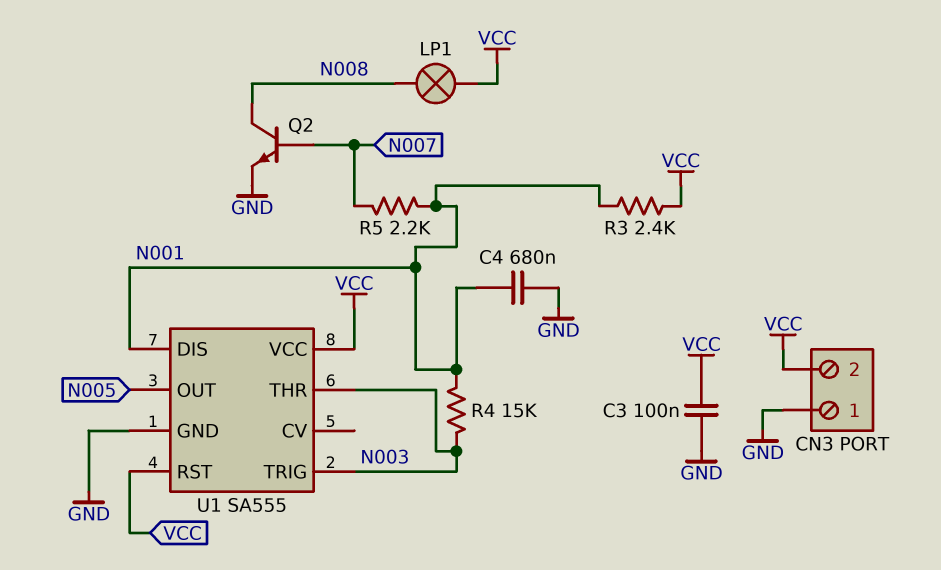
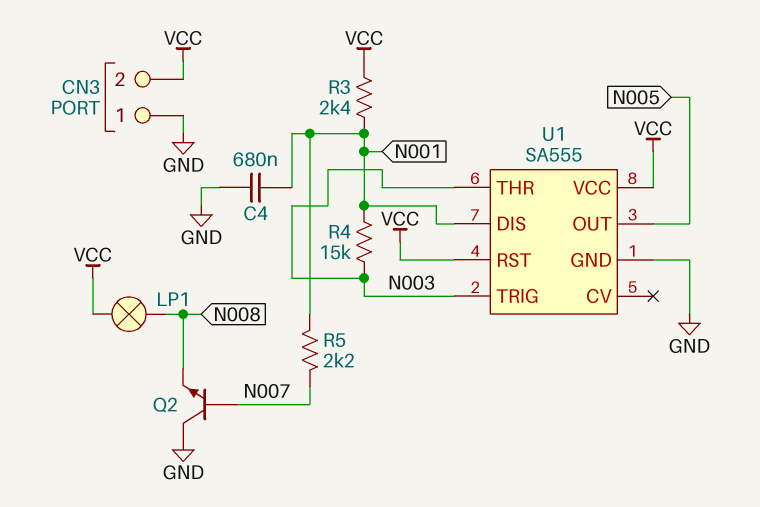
C3: 100nF (GND, VCC) -> none
Q2: NPN (B N007, C N008, E GND) -> NPN (B N007, C GND, E N008)

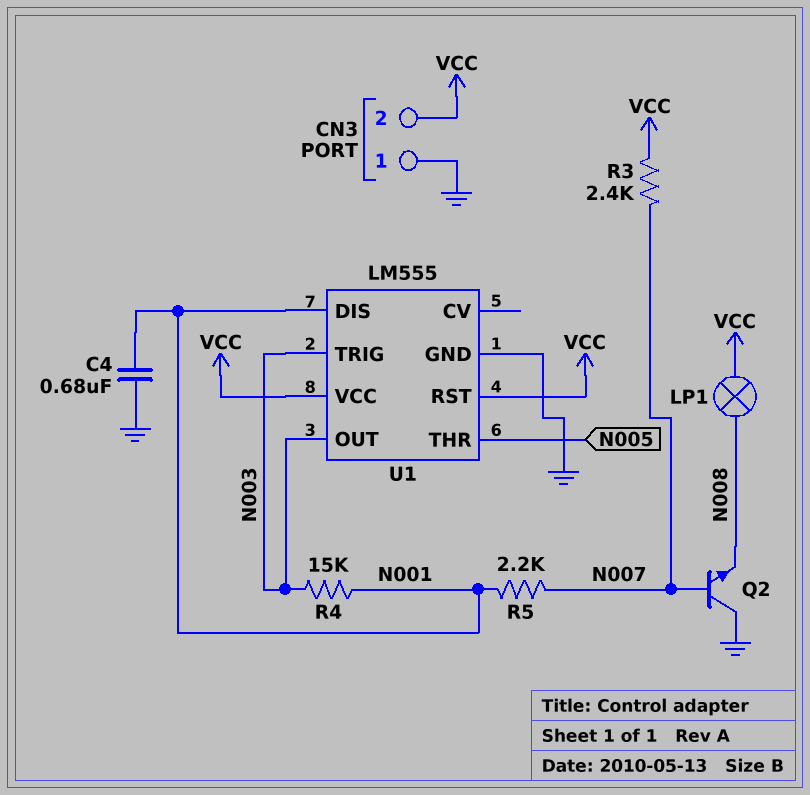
R3: 2.4k (N001, VCC) -> 2.4k (N007, VCC)
U1: SA555 -> LM555
U1 pin OUT: N005 -> N003
U1 pin THR: N003 -> N005

